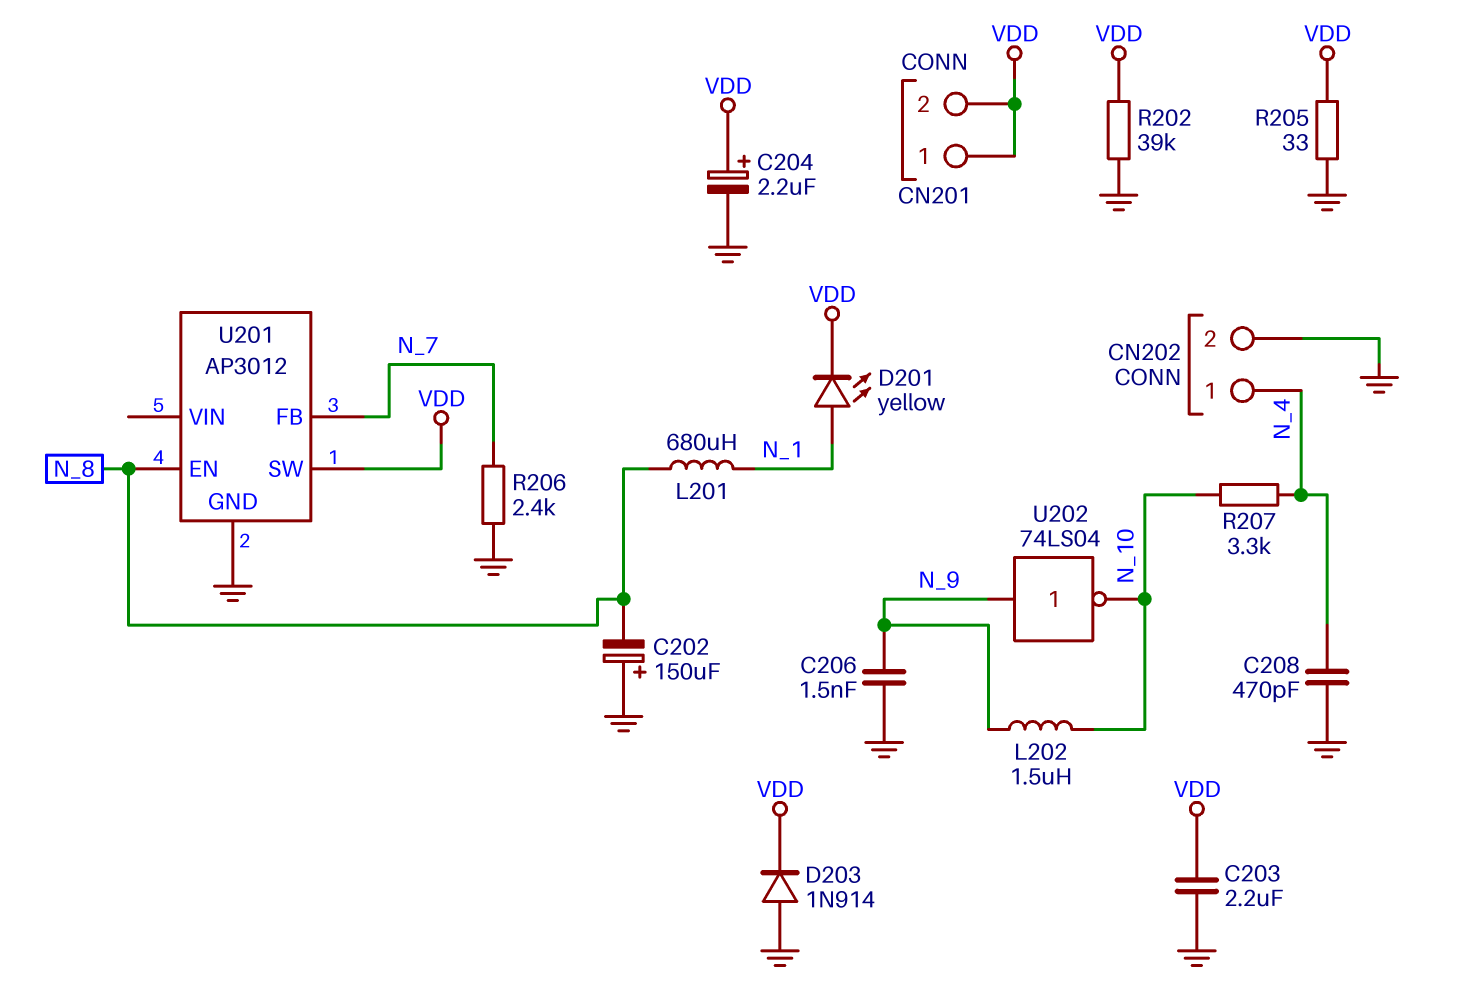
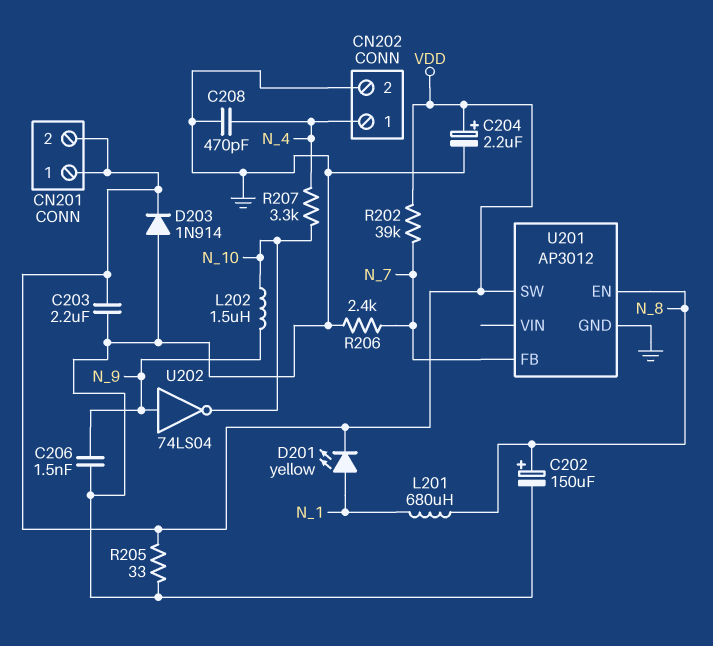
C202: 150uF (plus GND, minus N_8) -> 150uF (plus N_8, minus GND)
R202: 39k (GND, VDD) -> 39k (N_7, VDD)

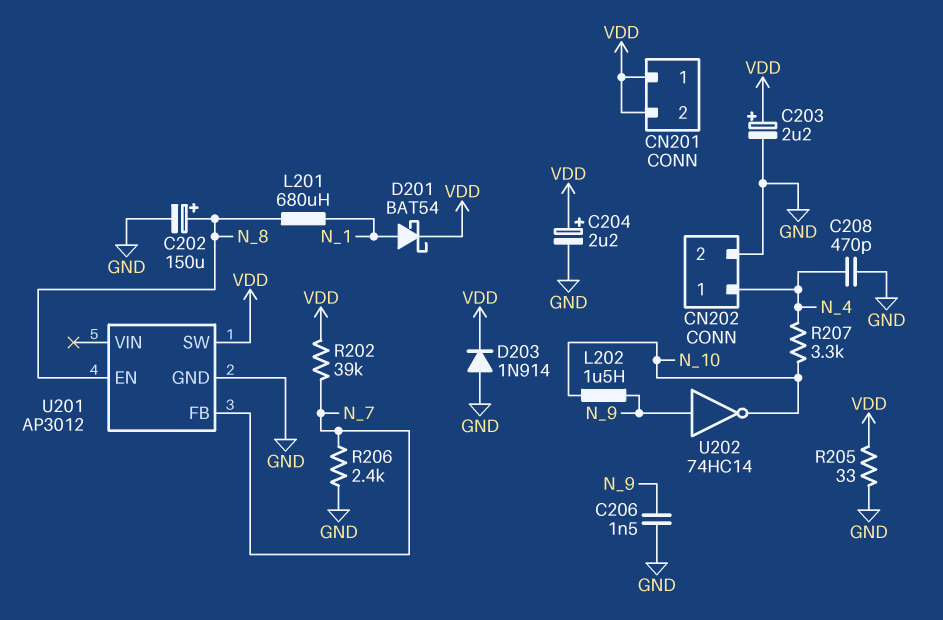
C203: 2.2uF (GND, VDD) -> 2.2uF (plus VDD, minus GND)
D201: LED yellow (A N_1, K VDD) -> schottky BAT54 (A N_1, K VDD)
U202: NOT 74LS04 (in N_9, out N_10) -> NOT 74HC14 (in N_9, out N_10)

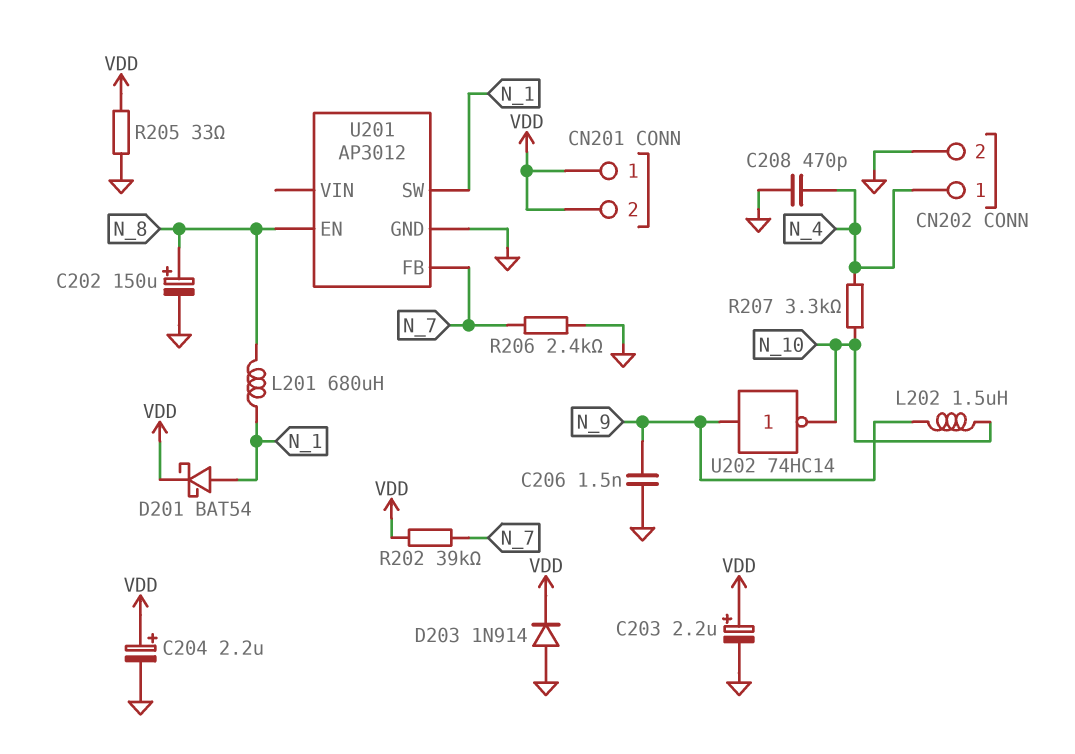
U201 pin SW: VDD -> N_1

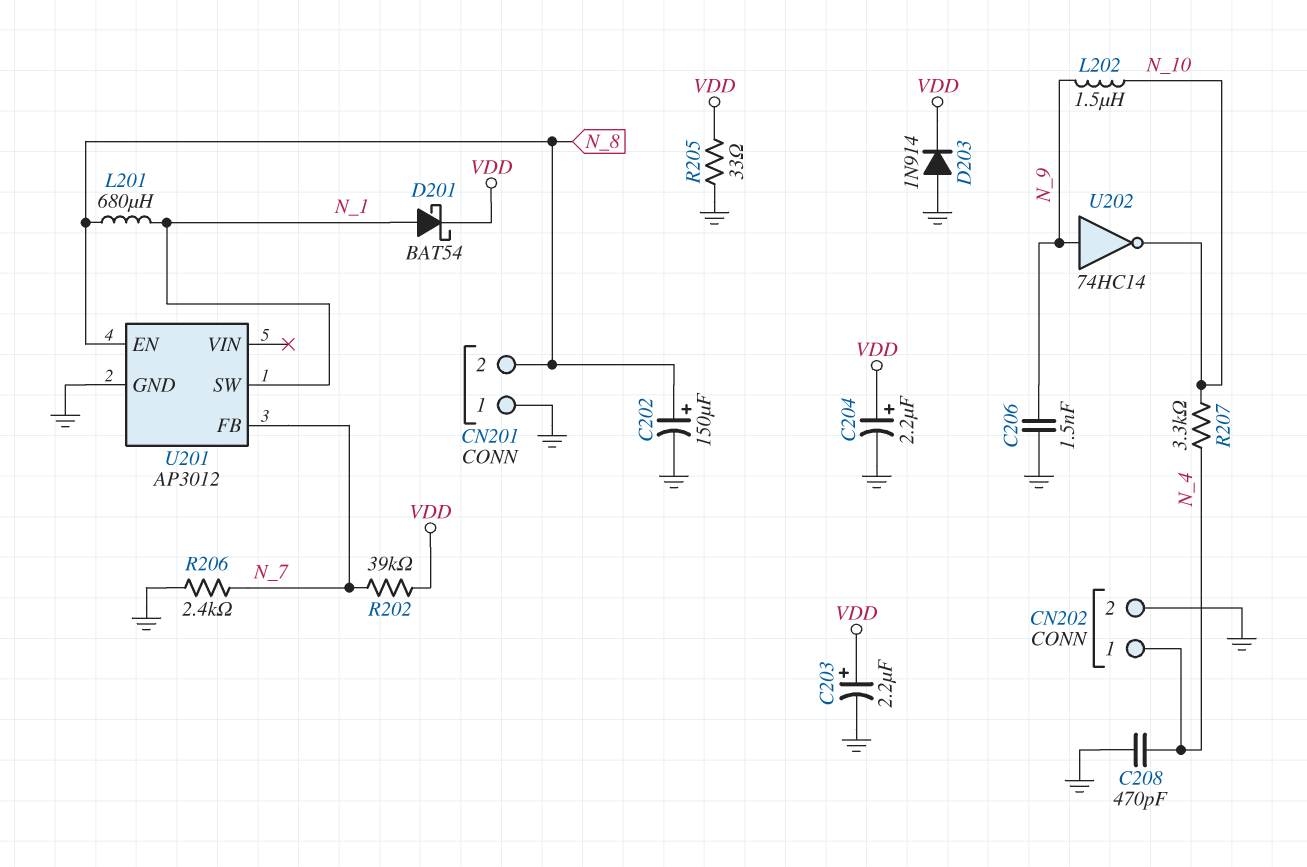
CN201 pin 1: VDD -> GND
CN201 pin 2: VDD -> N_8

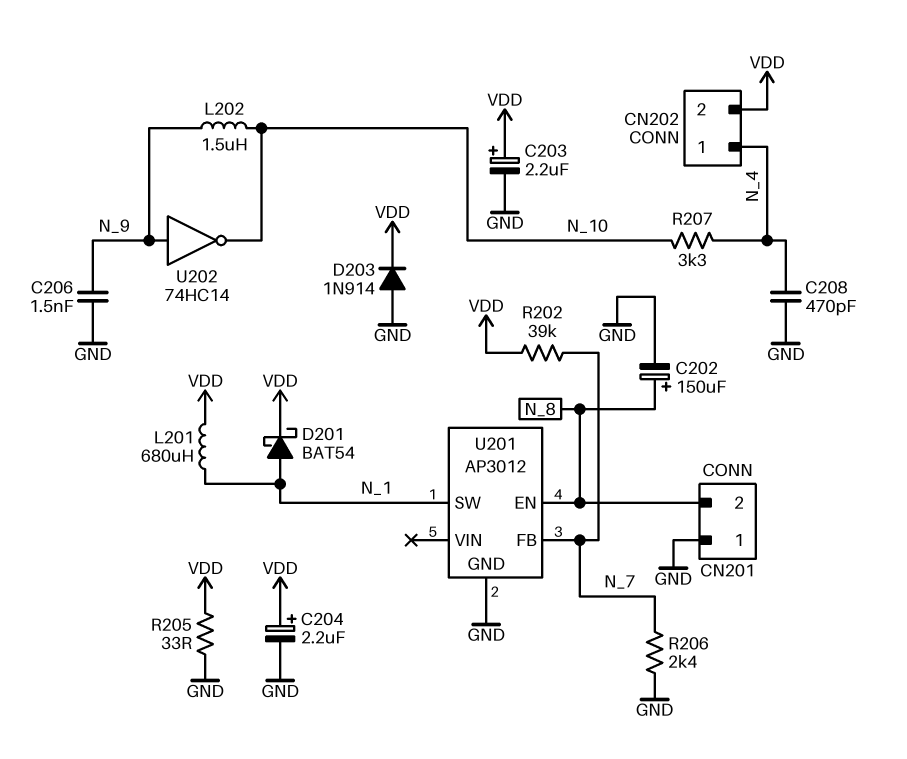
CN202 pin 2: GND -> VDD
L201: 680uH (N_1, N_8) -> 680uH (N_1, VDD)

